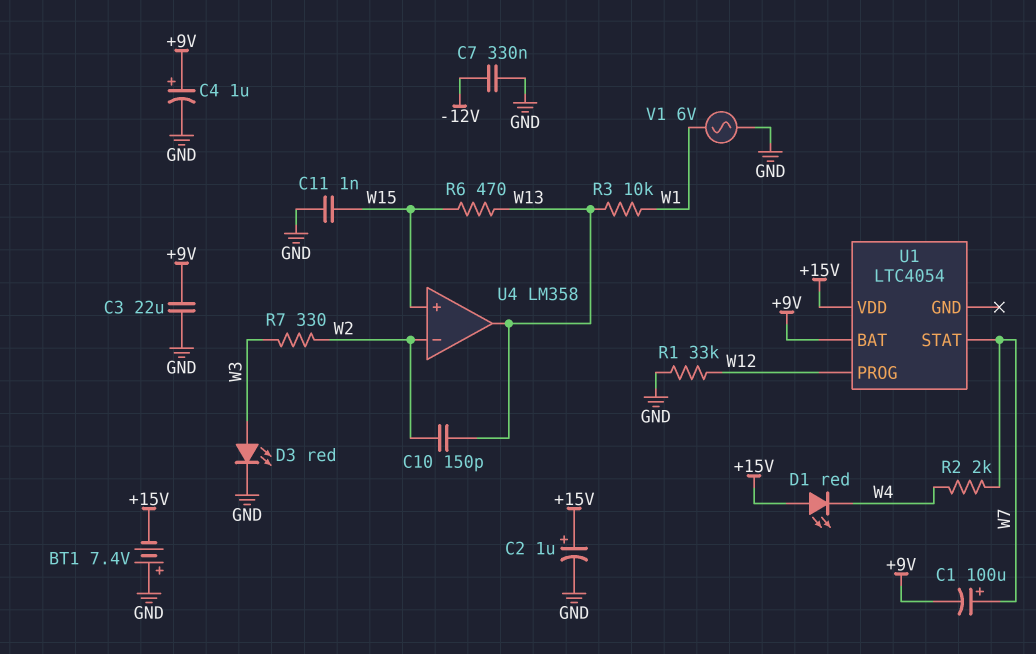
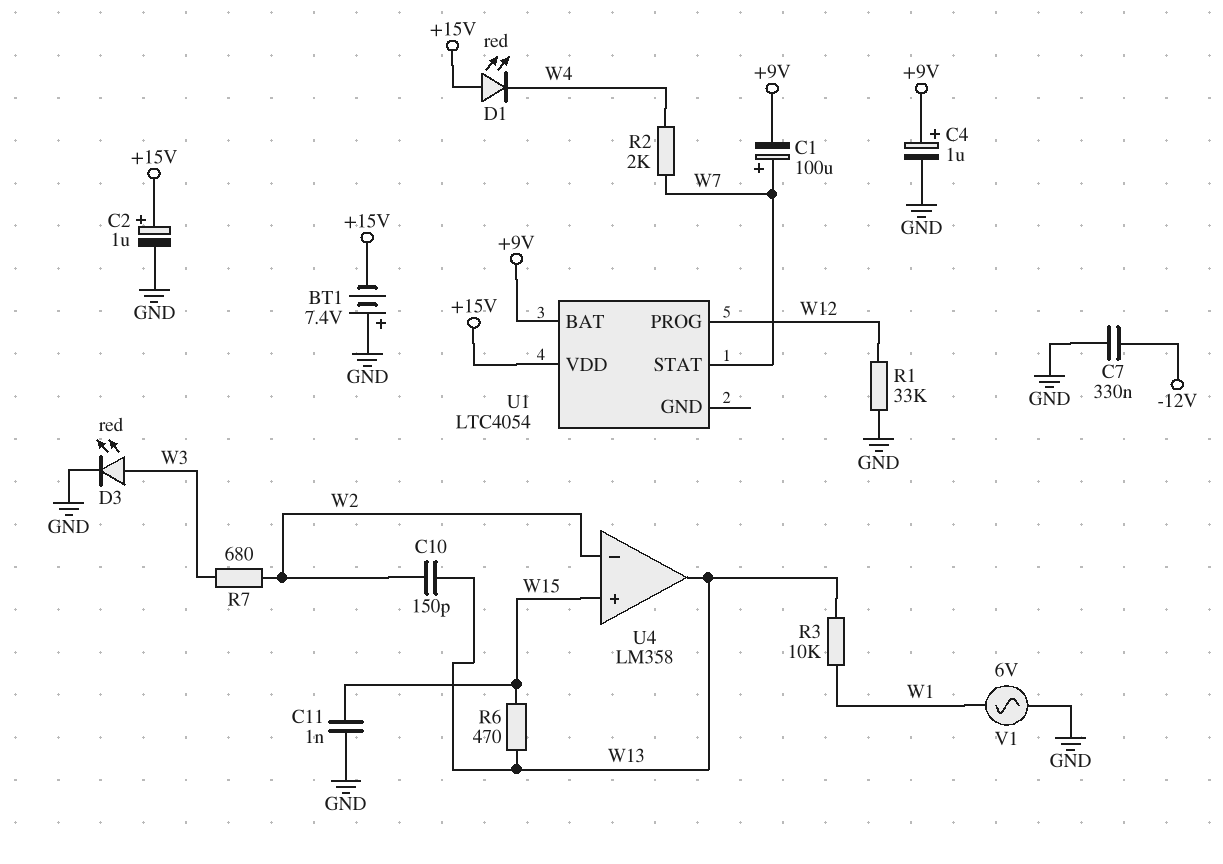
C3: 22uF (+9V, GND) -> none
R7: 330 (W2, W3) -> 680 (W2, W3)

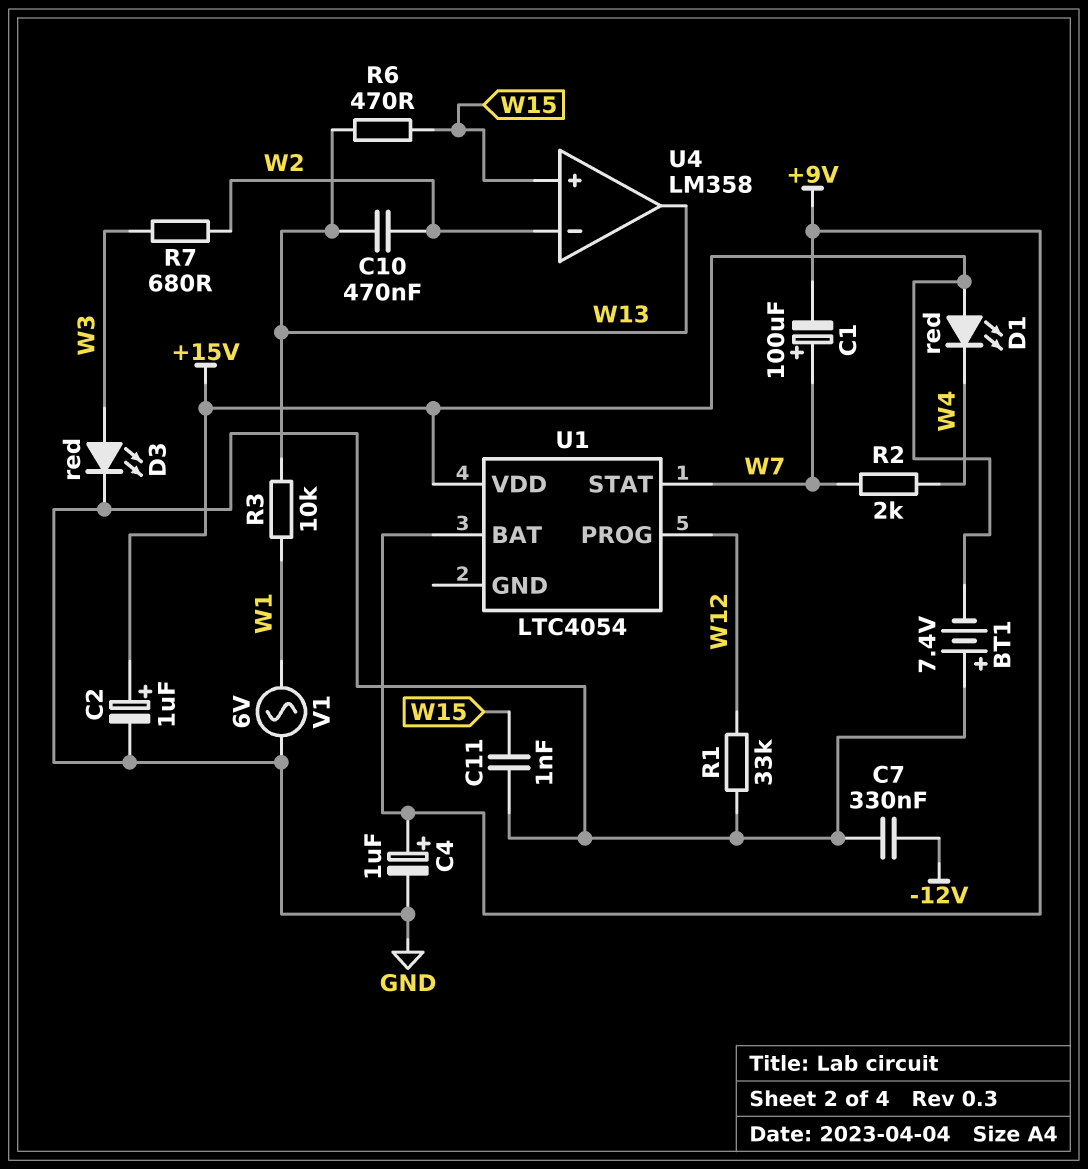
C10: 150pF (W2, W13) -> 470nF (W2, W13)

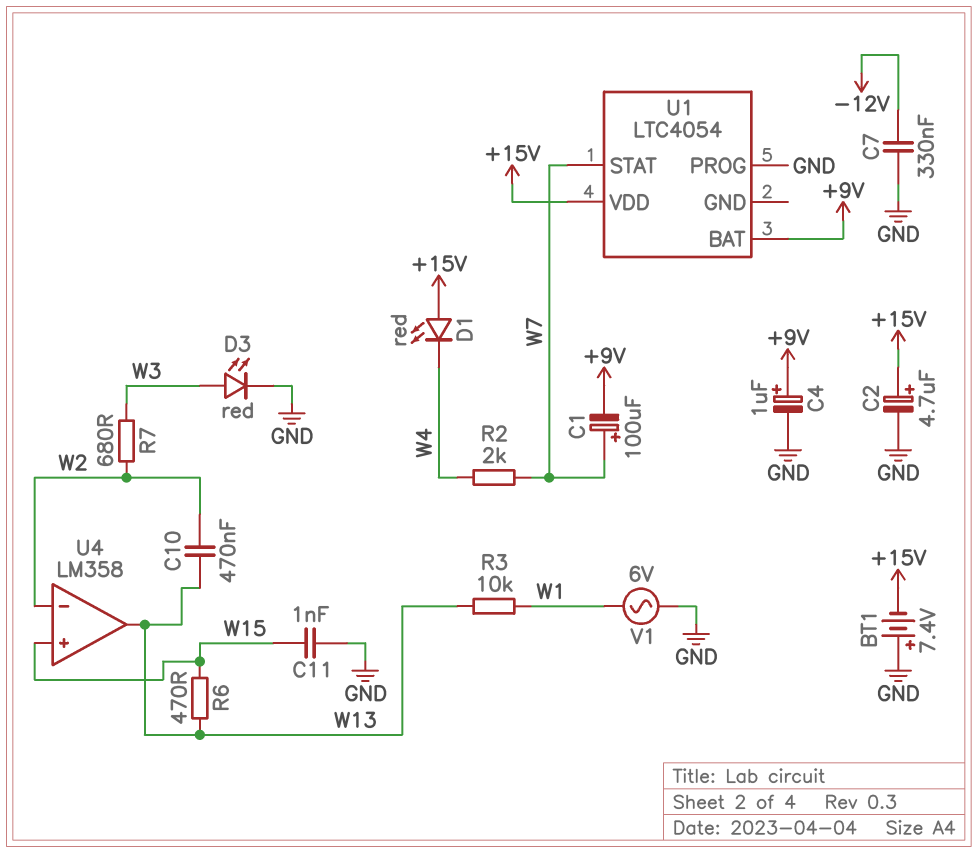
C2: 1uF (plus +15V, minus GND) -> 4.7uF (plus +15V, minus GND)
R1: 33k (GND, W12) -> none
U1 pin PROG: W12 -> GND

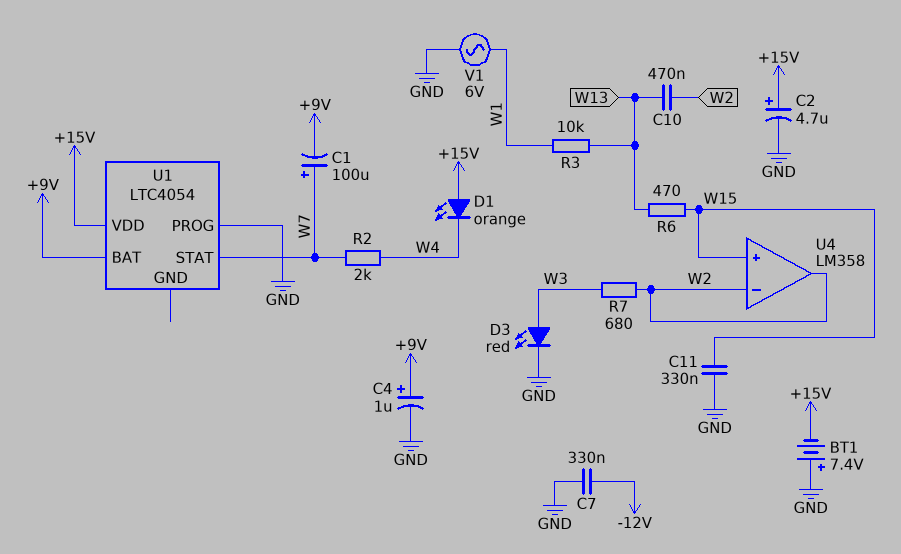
C11: 1nF (GND, W15) -> 330nF (GND, W15)
D1: LED red (A +15V, K W4) -> LED orange (A +15V, K W4)
U4 pin out: W13 -> W2

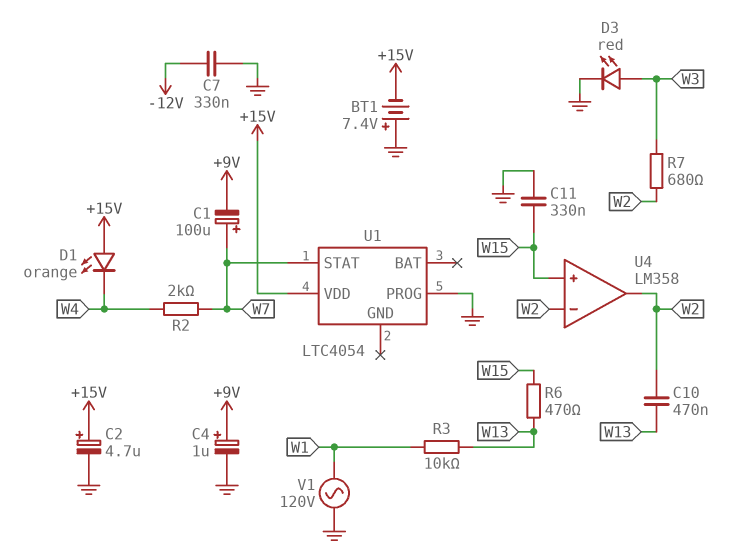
U1 pin BAT: +9V -> none
V1: AC 6V (GND, W1) -> AC 120V (GND, W1)

